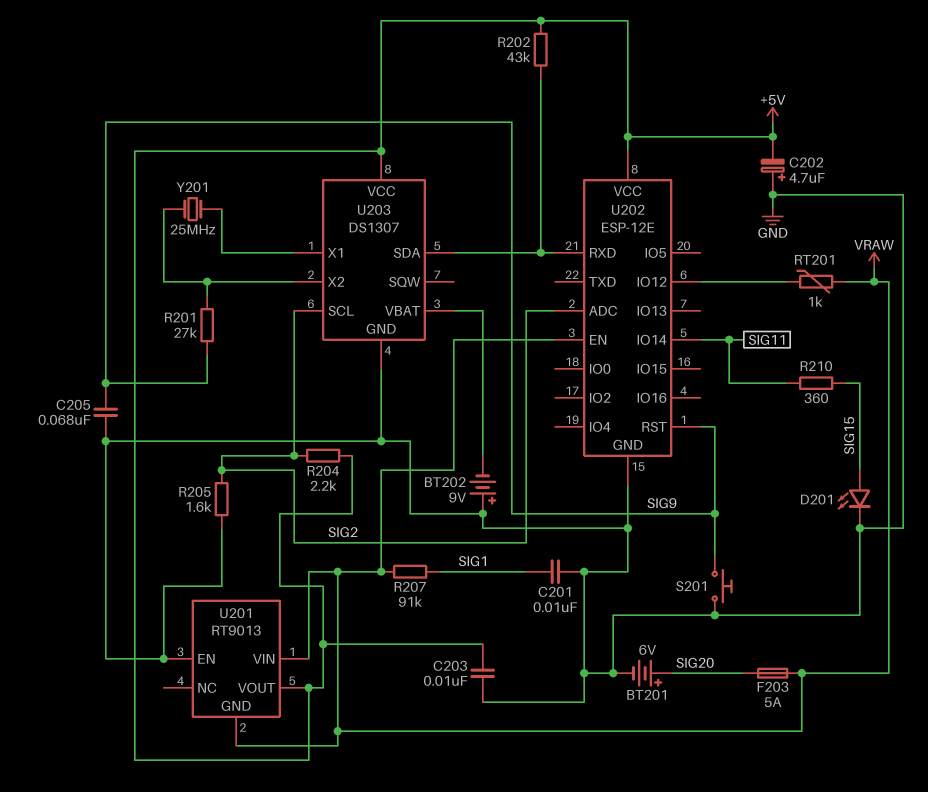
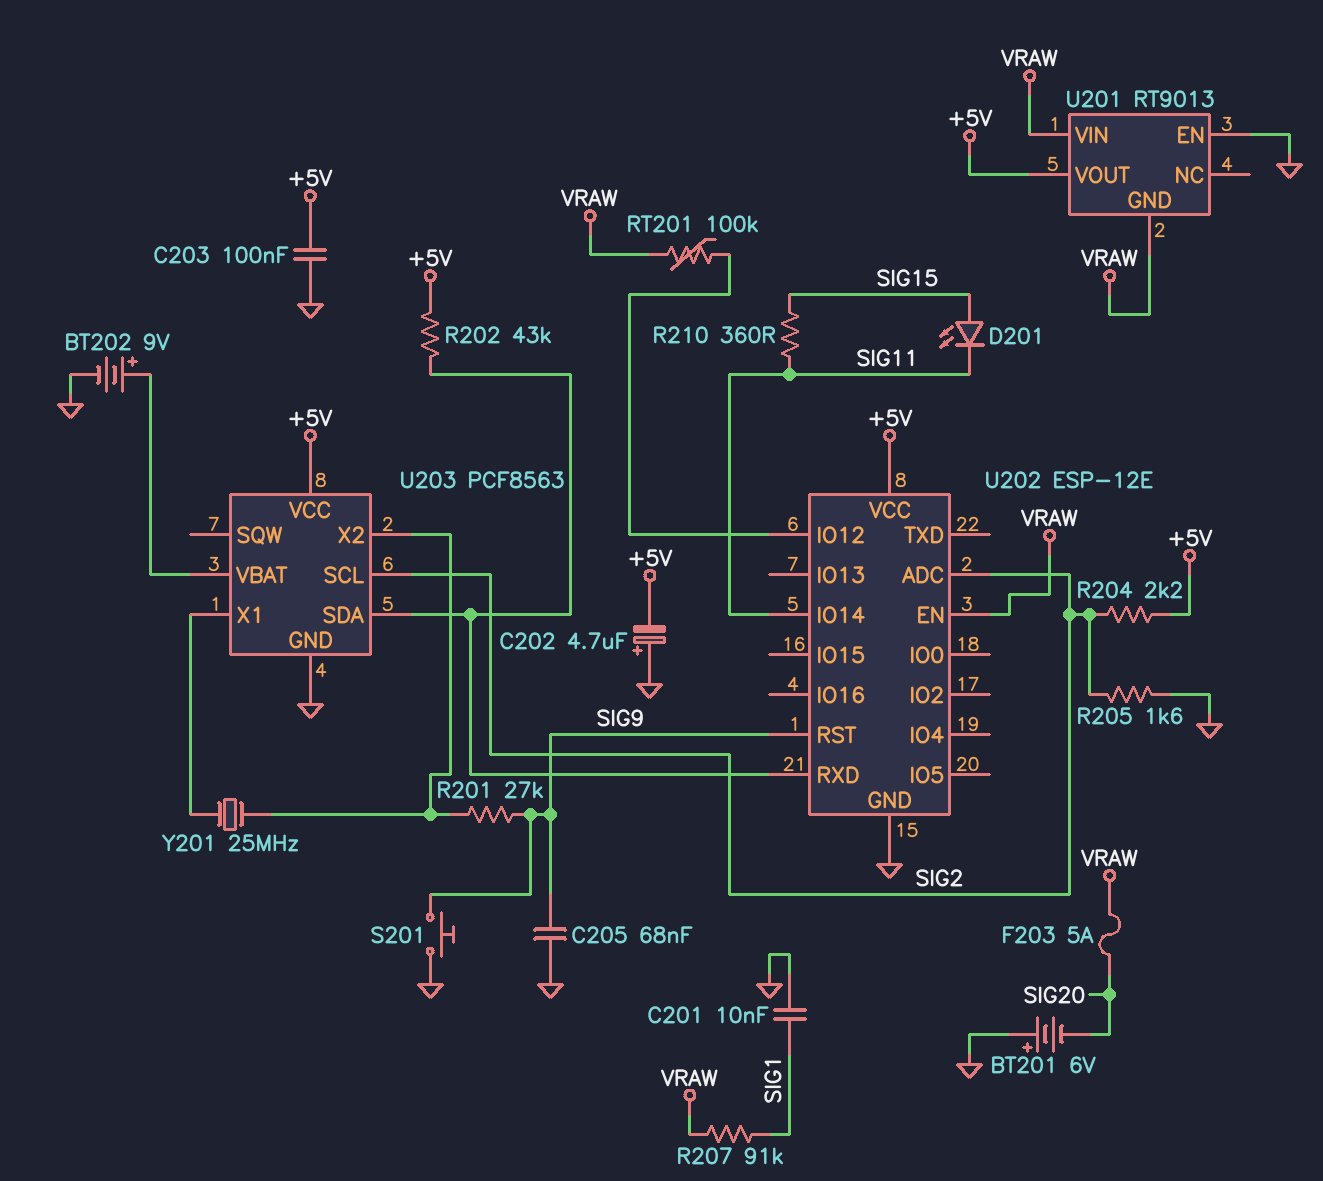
BT201: 6V (plus SIG20, minus GND) -> 6V (plus GND, minus SIG20)
BT202: 9V (plus GND, minus U203/VBAT) -> 9V (plus U203/VBAT, minus GND)
C203: 10nF (+5V, GND) -> 100nF (+5V, GND)
D201: LED (A SIG15, K GND) -> LED (A SIG15, K SIG11)
RT201: 1k (U202/IO12, VRAW) -> 100k (U202/IO12, VRAW)
U203: DS1307 -> PCF8563

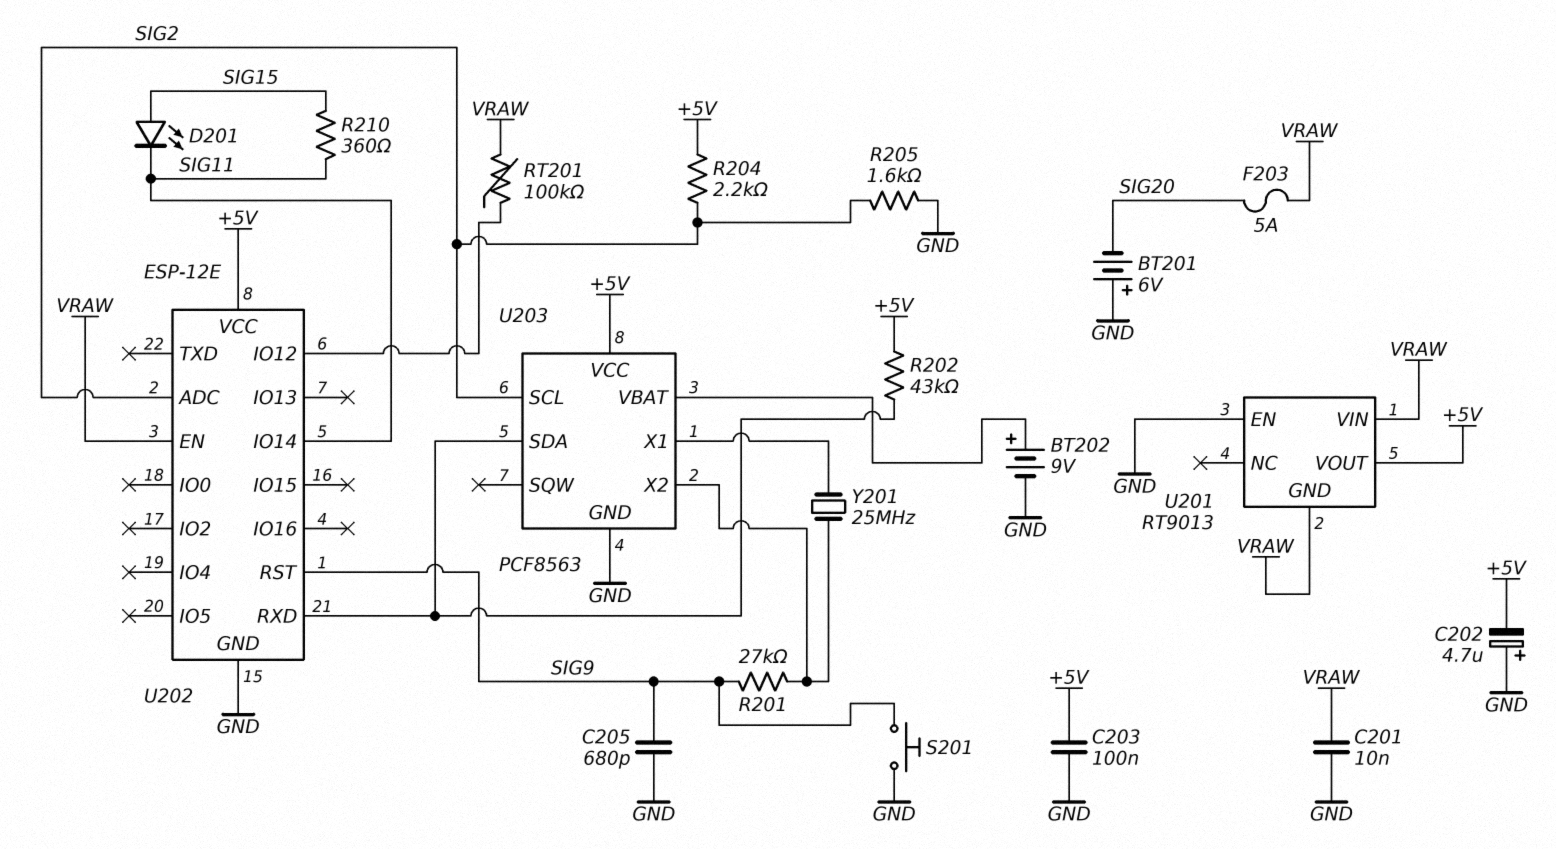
C201: 10nF (GND, SIG1) -> 10nF (GND, VRAW)
C205: 68nF (GND, SIG9) -> 680pF (GND, SIG9)
R207: 91k (SIG1, VRAW) -> none

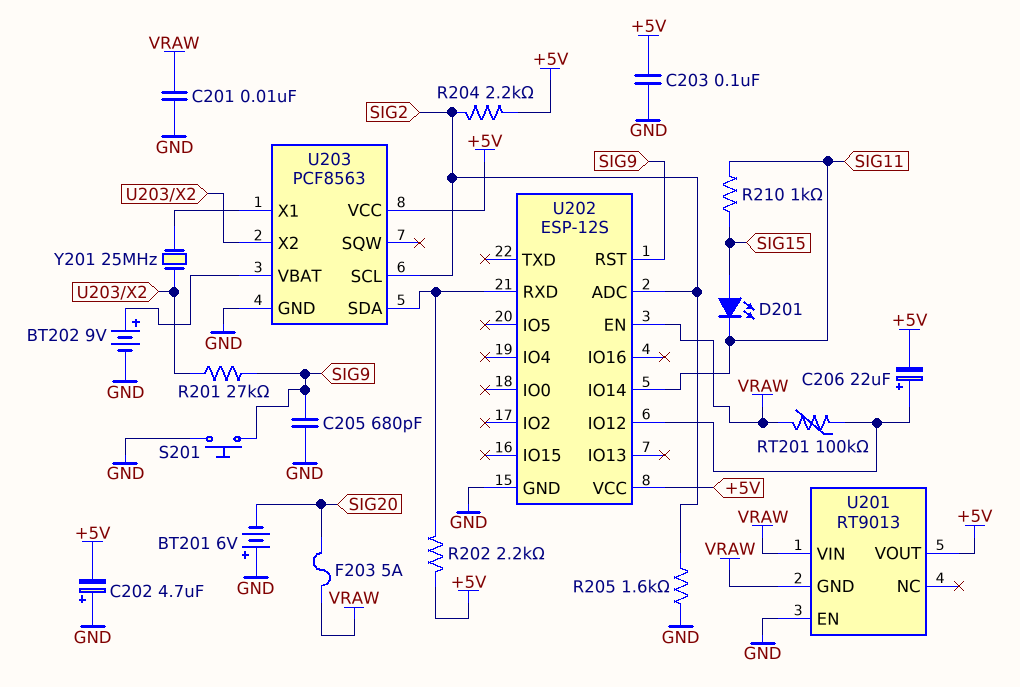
C206: none -> 22uF (plus U202/IO12, minus +5V)
R202: 43k (+5V, U202/RXD) -> 2.2k (+5V, U202/RXD)
R210: 360 (SIG11, SIG15) -> 1k (SIG11, SIG15)
U202: ESP-12E -> ESP-12S

